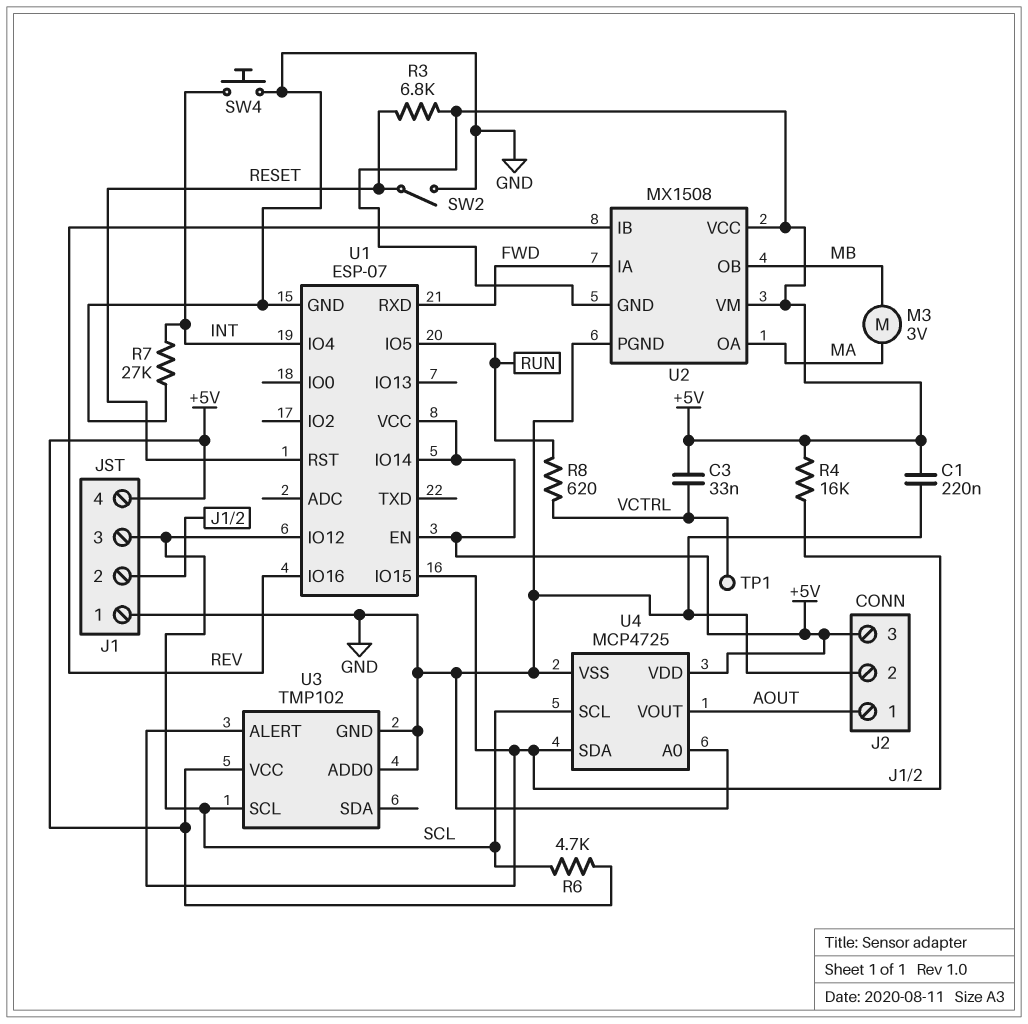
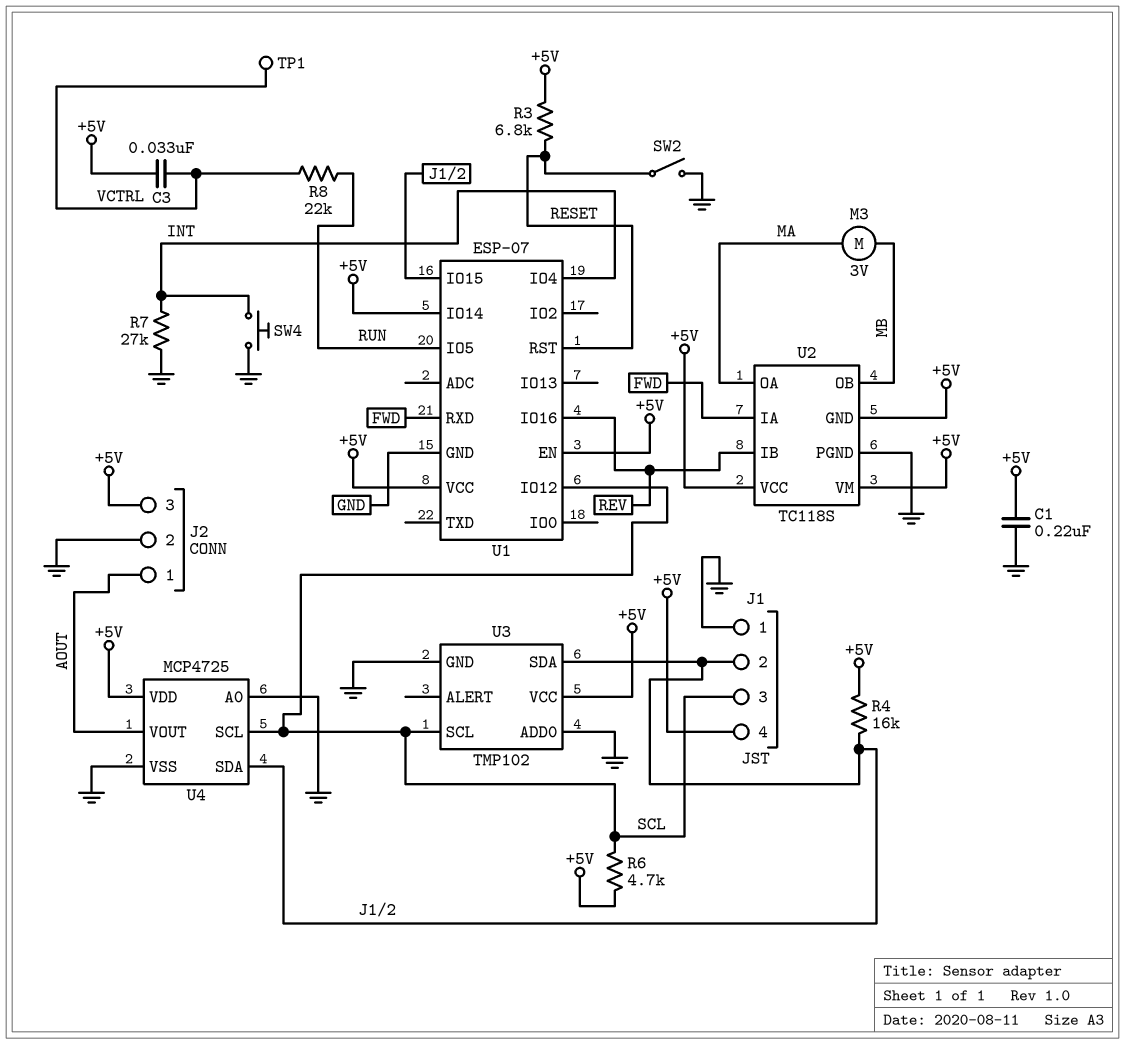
R8: 620 (RUN, VCTRL) -> 22k (RUN, VCTRL)
U2: MX1508 -> TC118S
U3 pin ALERT: J1/2 -> none
U3 pin SDA: none -> J1/2

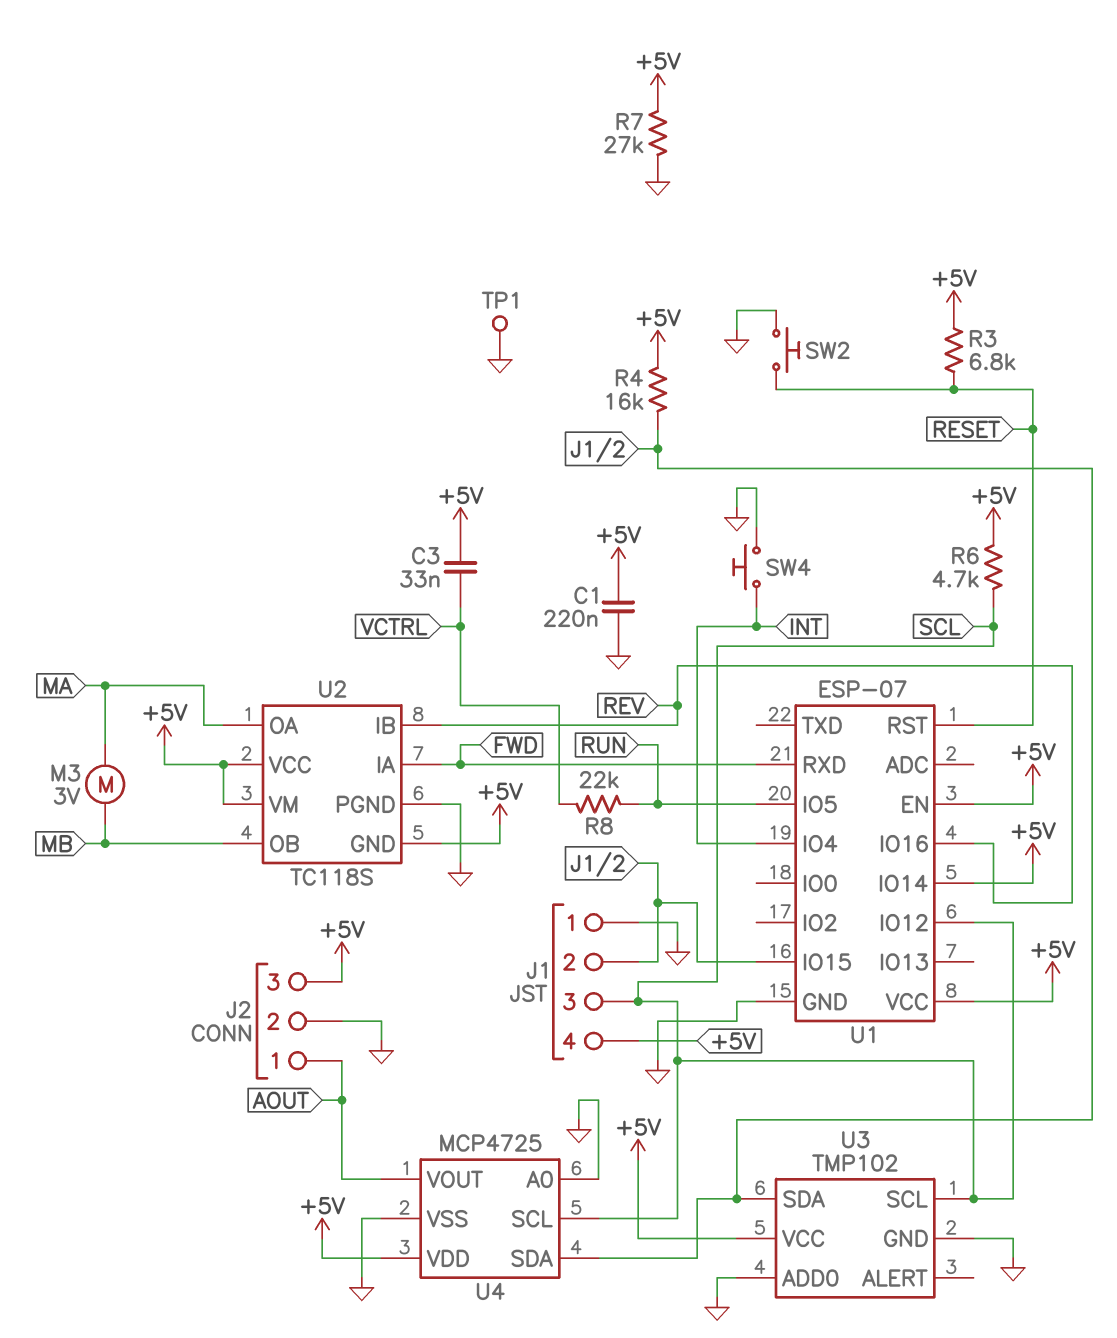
R7: 27k (GND, INT) -> 27k (+5V, GND)
SW2: switch (GND, RESET) -> button (GND, RESET)
TP1: test point (VCTRL) -> test point (GND)

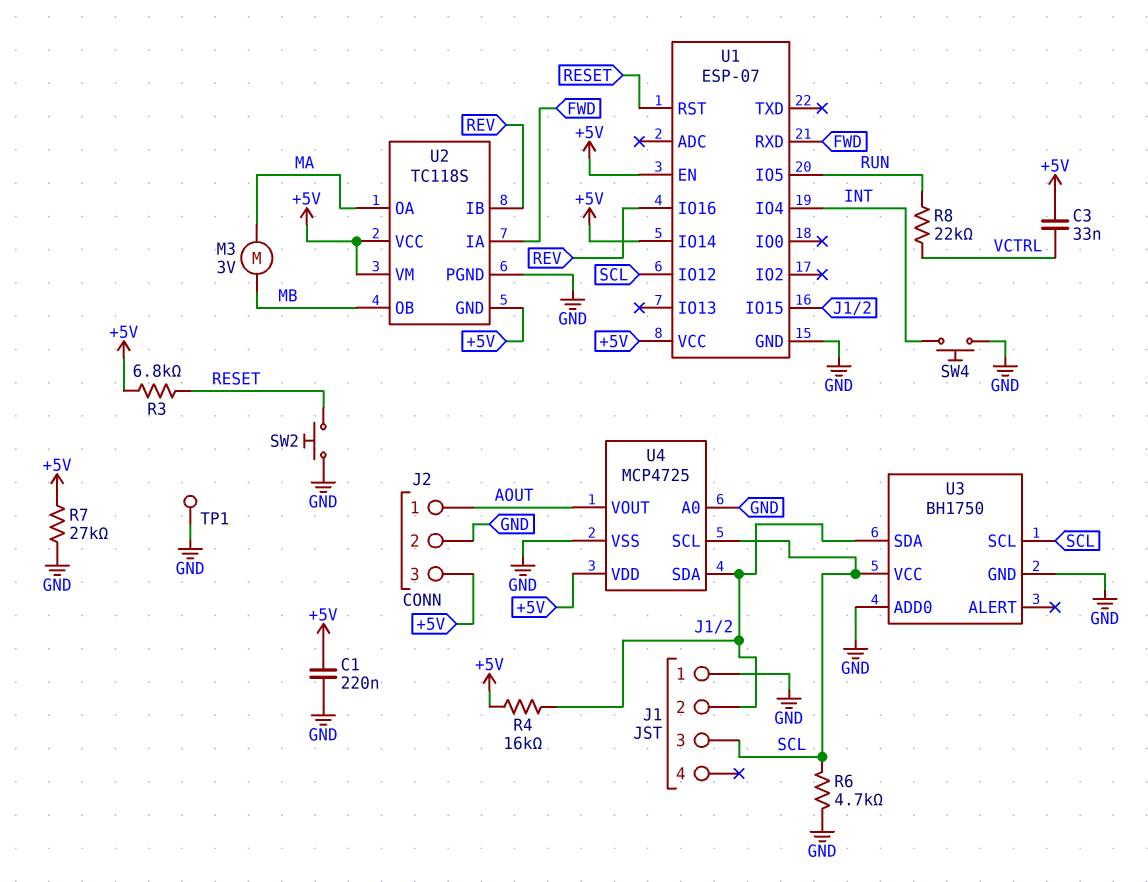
J1 pin 4: +5V -> none
R6: 4.7k (+5V, SCL) -> 4.7k (GND, SCL)
U3: TMP102 -> BH1750
U3 pin VCC: +5V -> SCL

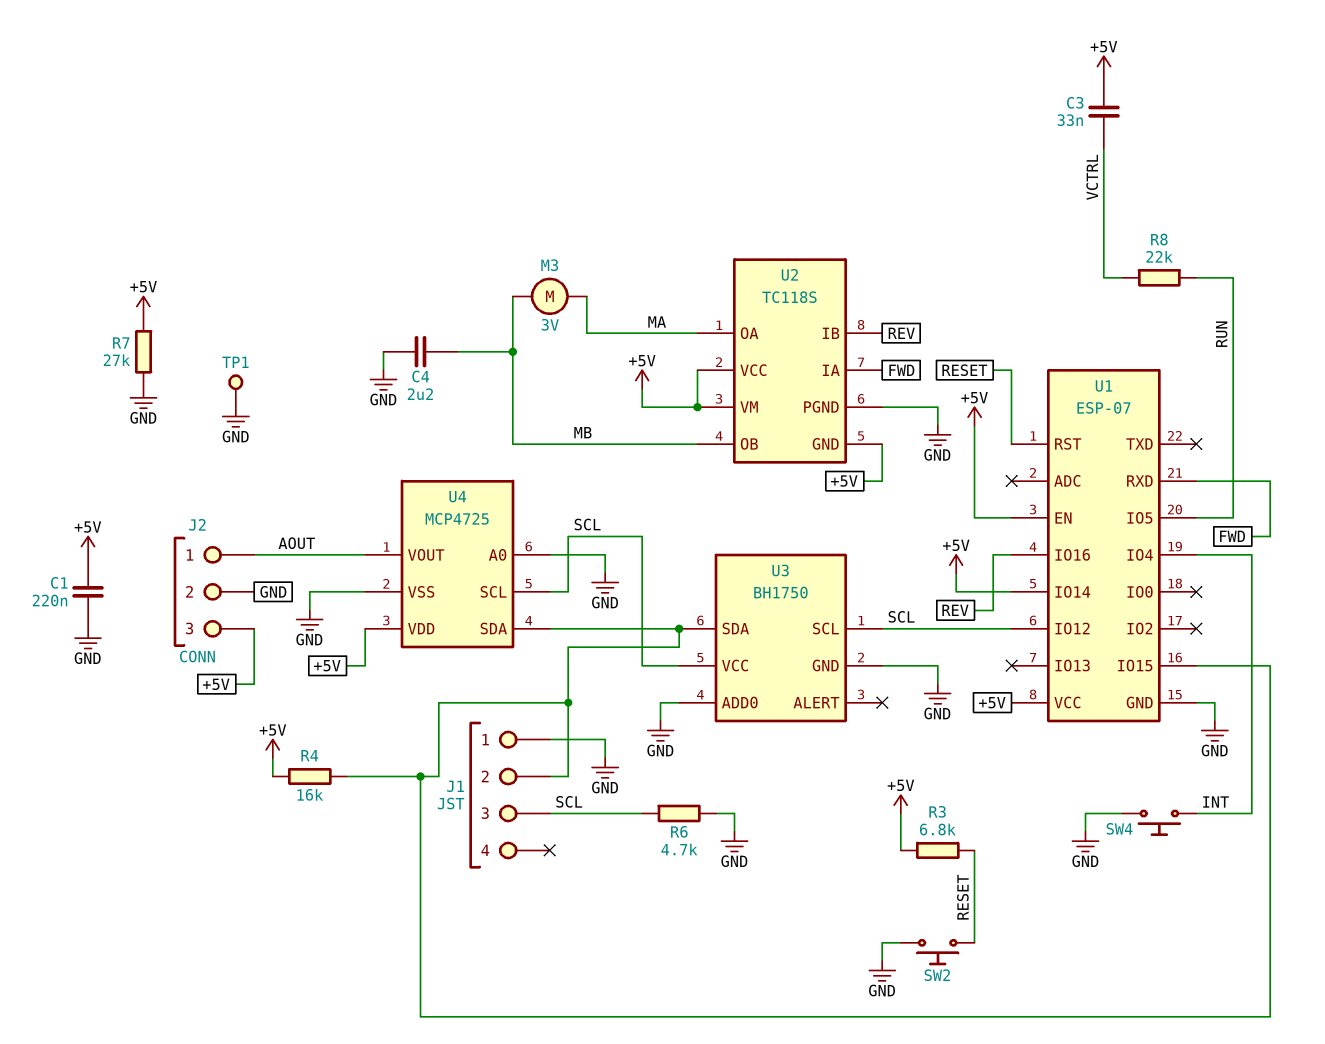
C4: none -> 2.2uF (GND, MB)

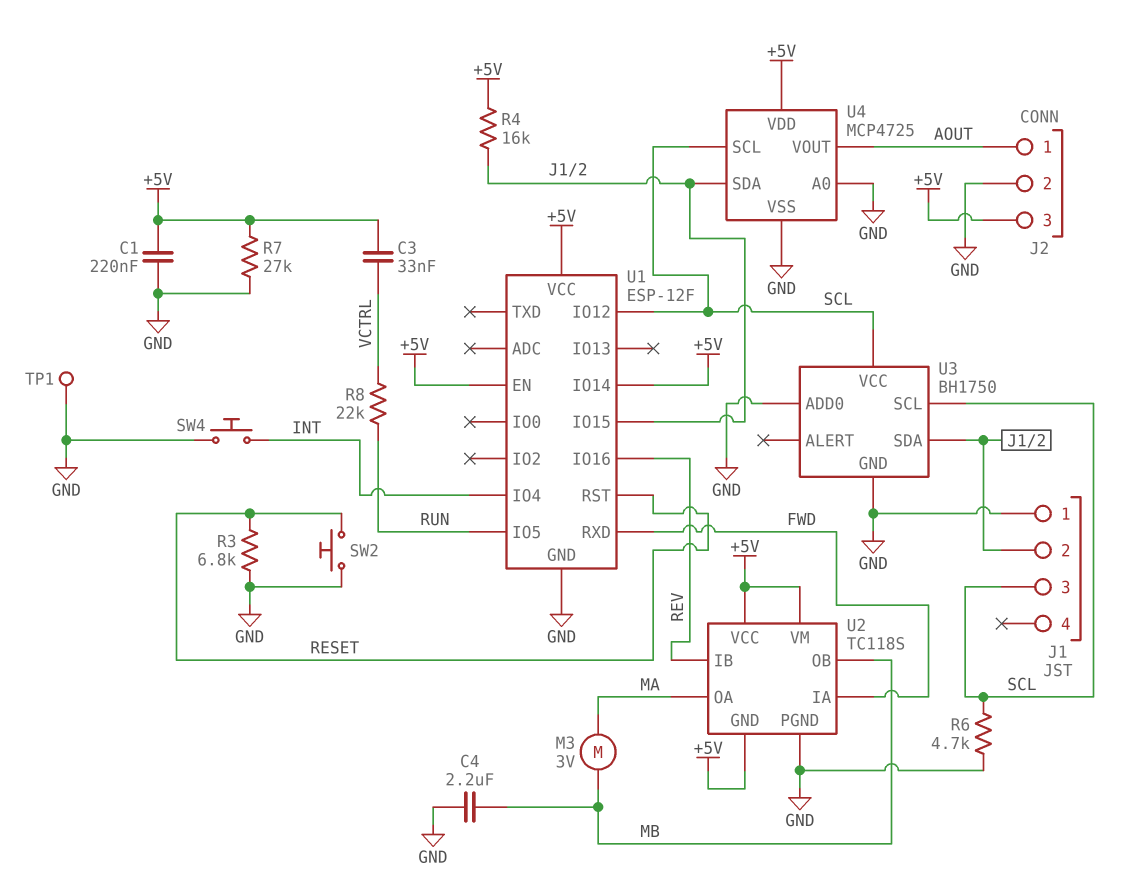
R3: 6.8k (+5V, RESET) -> 6.8k (GND, RESET)
U1: ESP-07 -> ESP-12F

